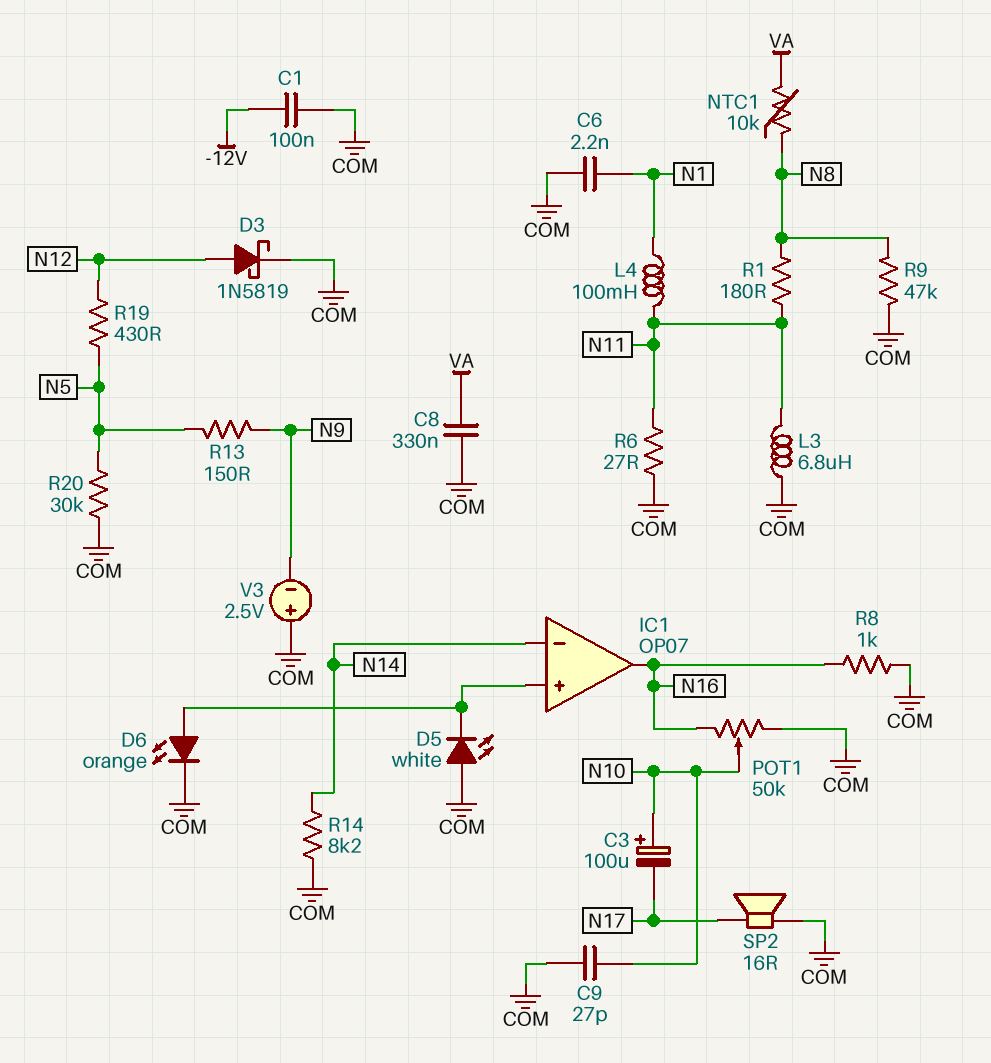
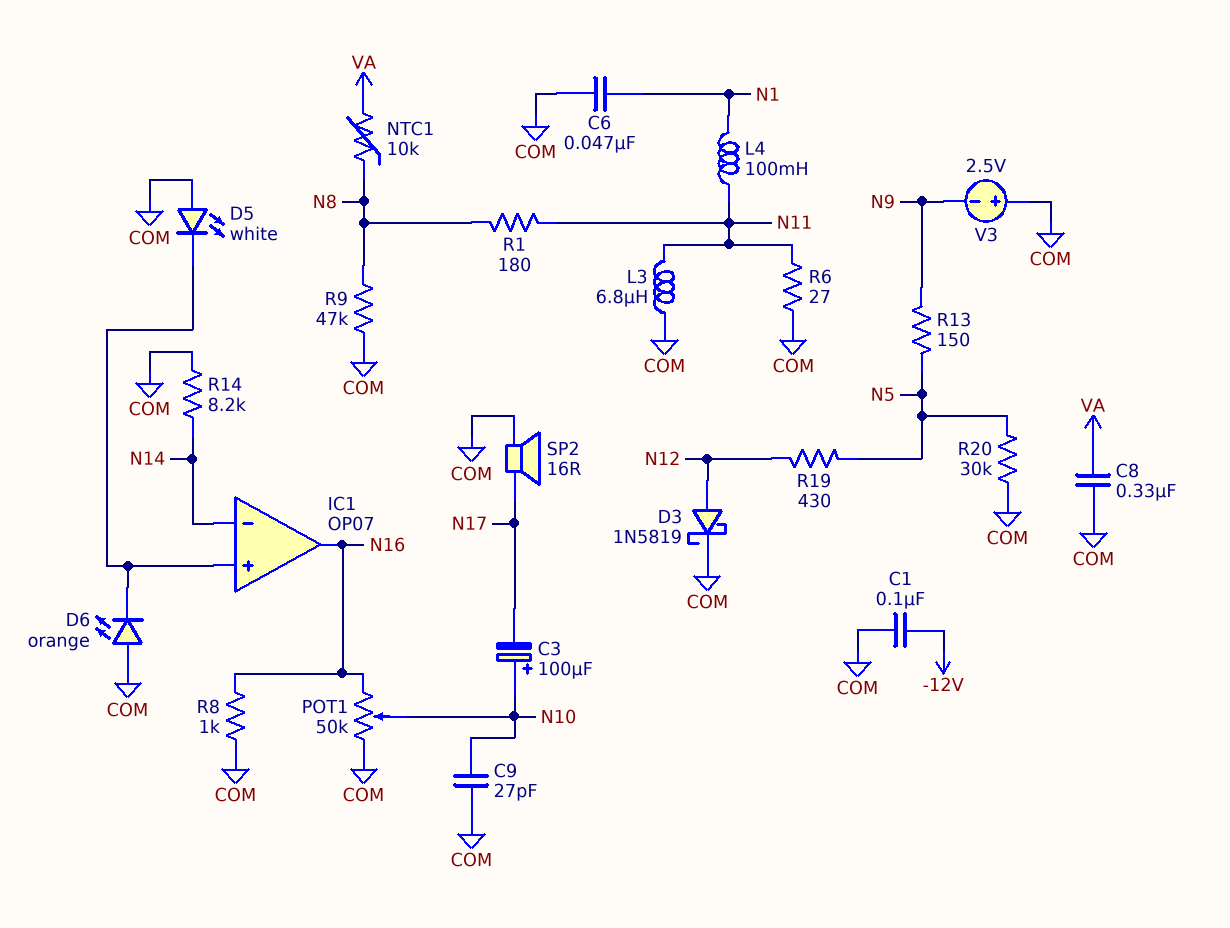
C6: 2.2nF (COM, N1) -> 47nF (COM, N1)
D6: LED orange (A IC1/in+, K COM) -> LED orange (A COM, K IC1/in+)

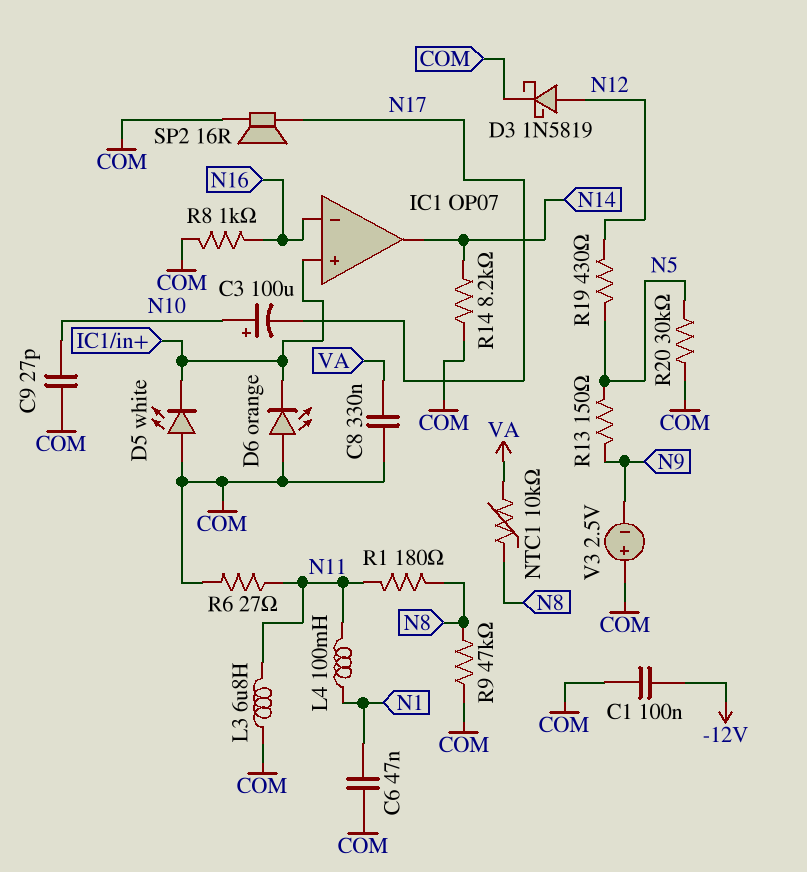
IC1 pin in-: N14 -> N16
IC1 pin out: N16 -> N14
POT1: 50k (COM, N16, wiper N10) -> none

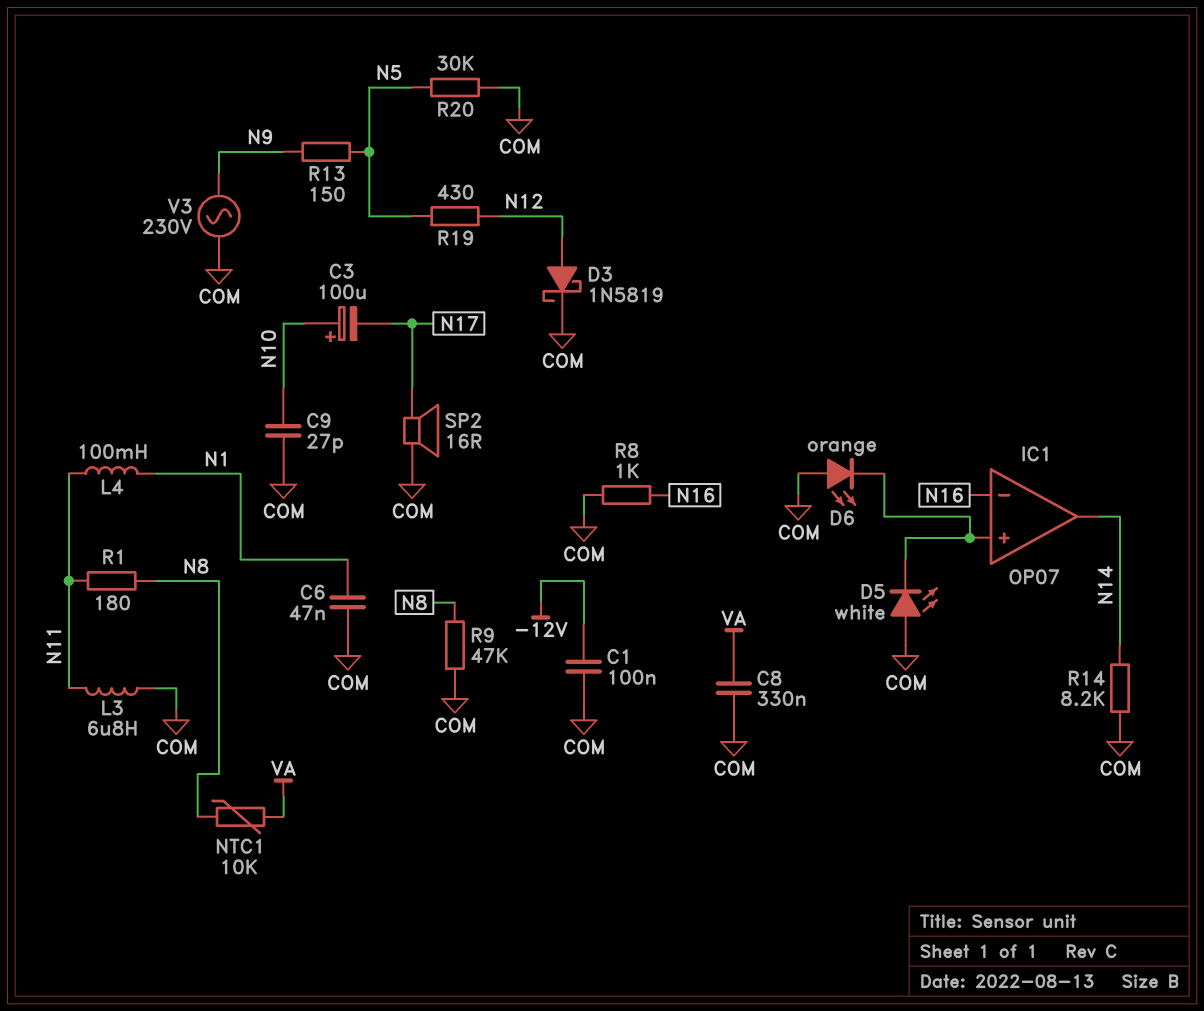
R6: 27 (COM, N11) -> none
V3: 2.5V (plus COM, minus N9) -> AC 230V (COM, N9)

